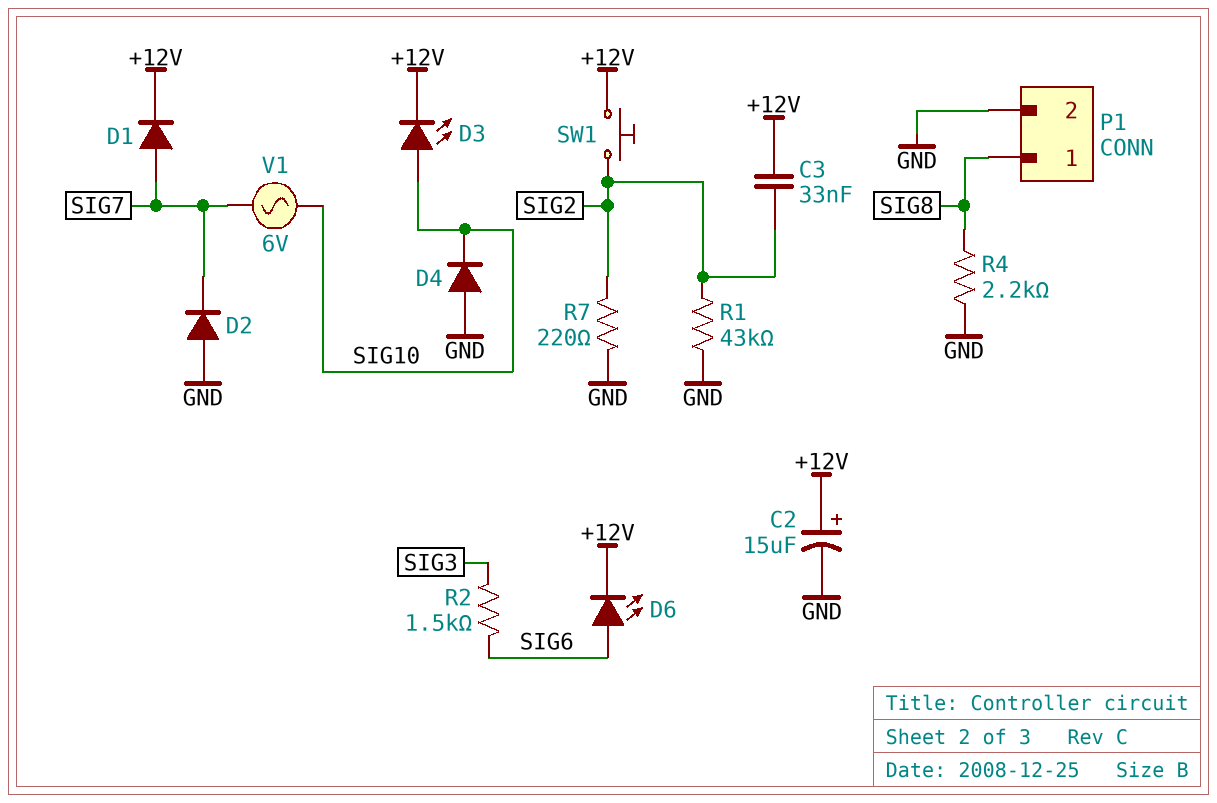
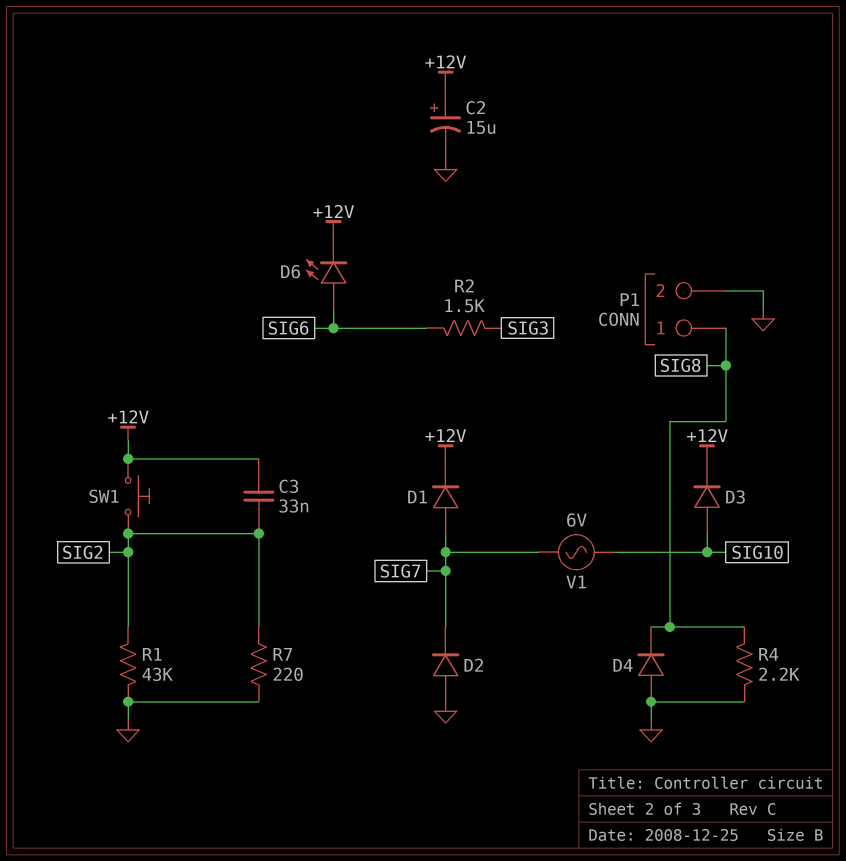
D3: LED (A SIG10, K +12V) -> diode (A SIG10, K +12V)
D4: diode (A GND, K SIG10) -> diode (A GND, K SIG8)

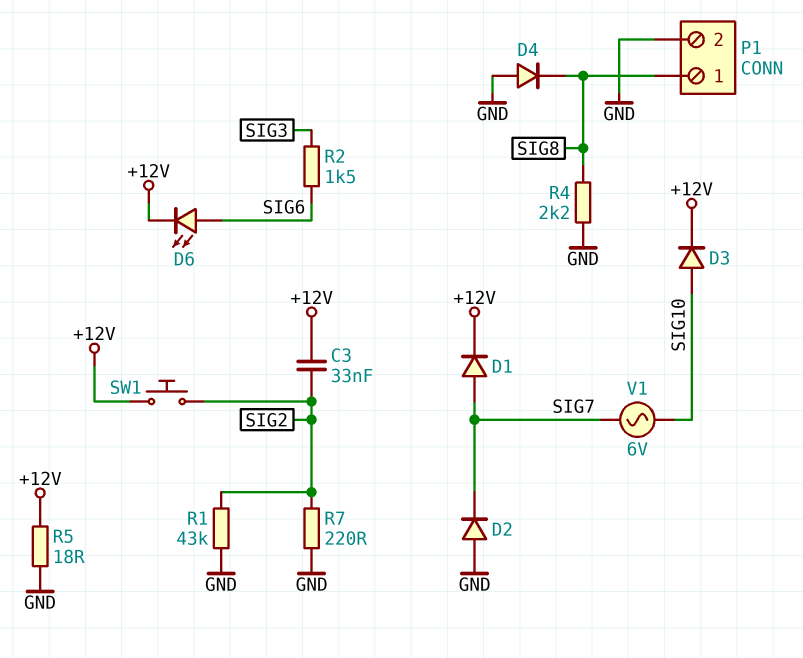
C2: 15uF (plus +12V, minus GND) -> none
R5: none -> 18 (+12V, GND)

